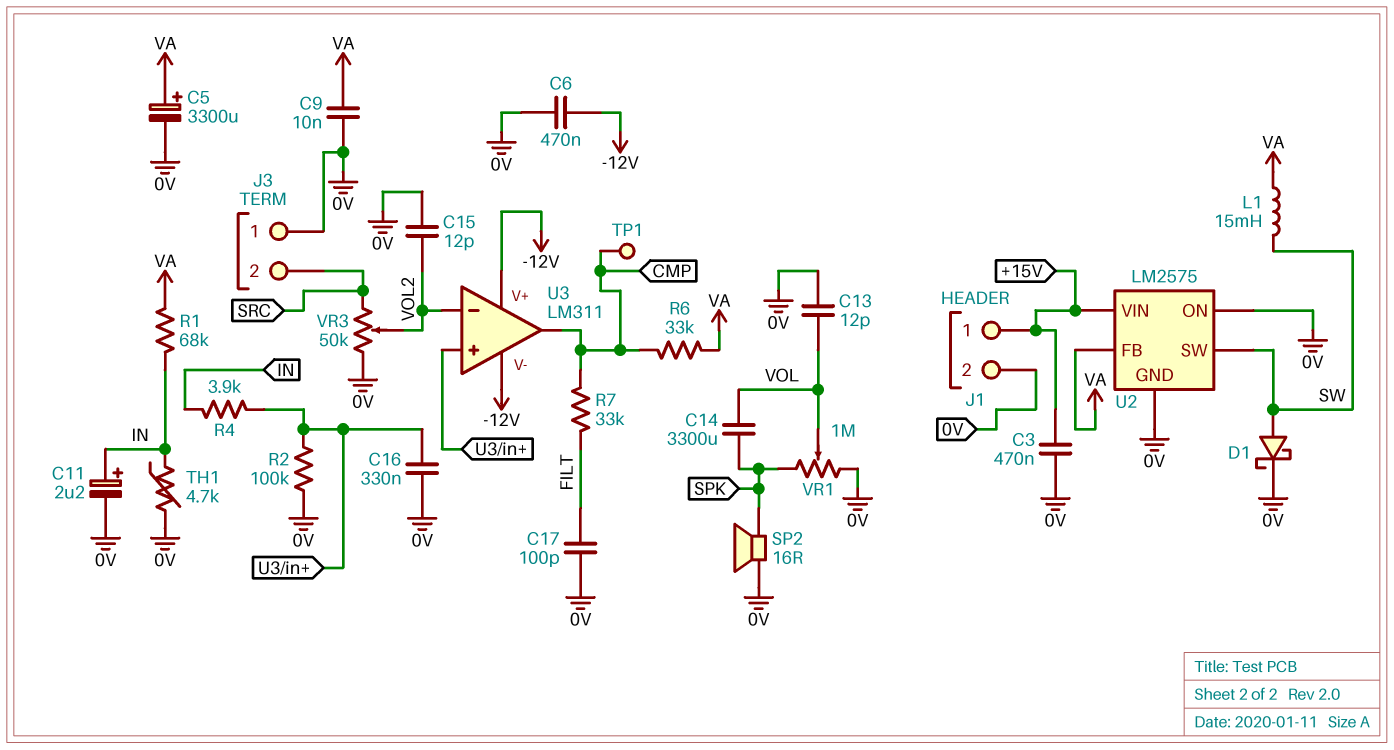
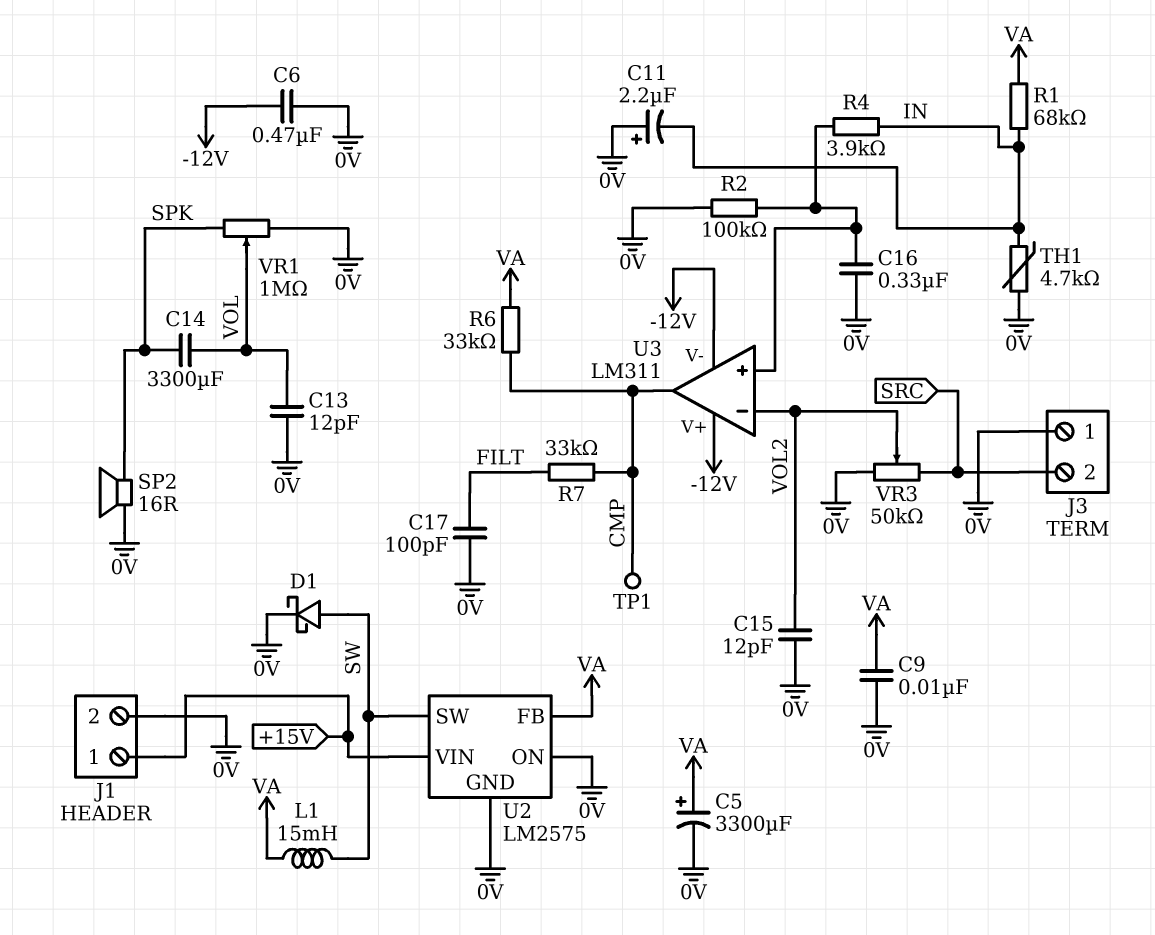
C3: 470nF (+15V, 0V) -> none
C11: 2.2uF (plus IN, minus 0V) -> 2.2uF (plus 0V, minus IN)

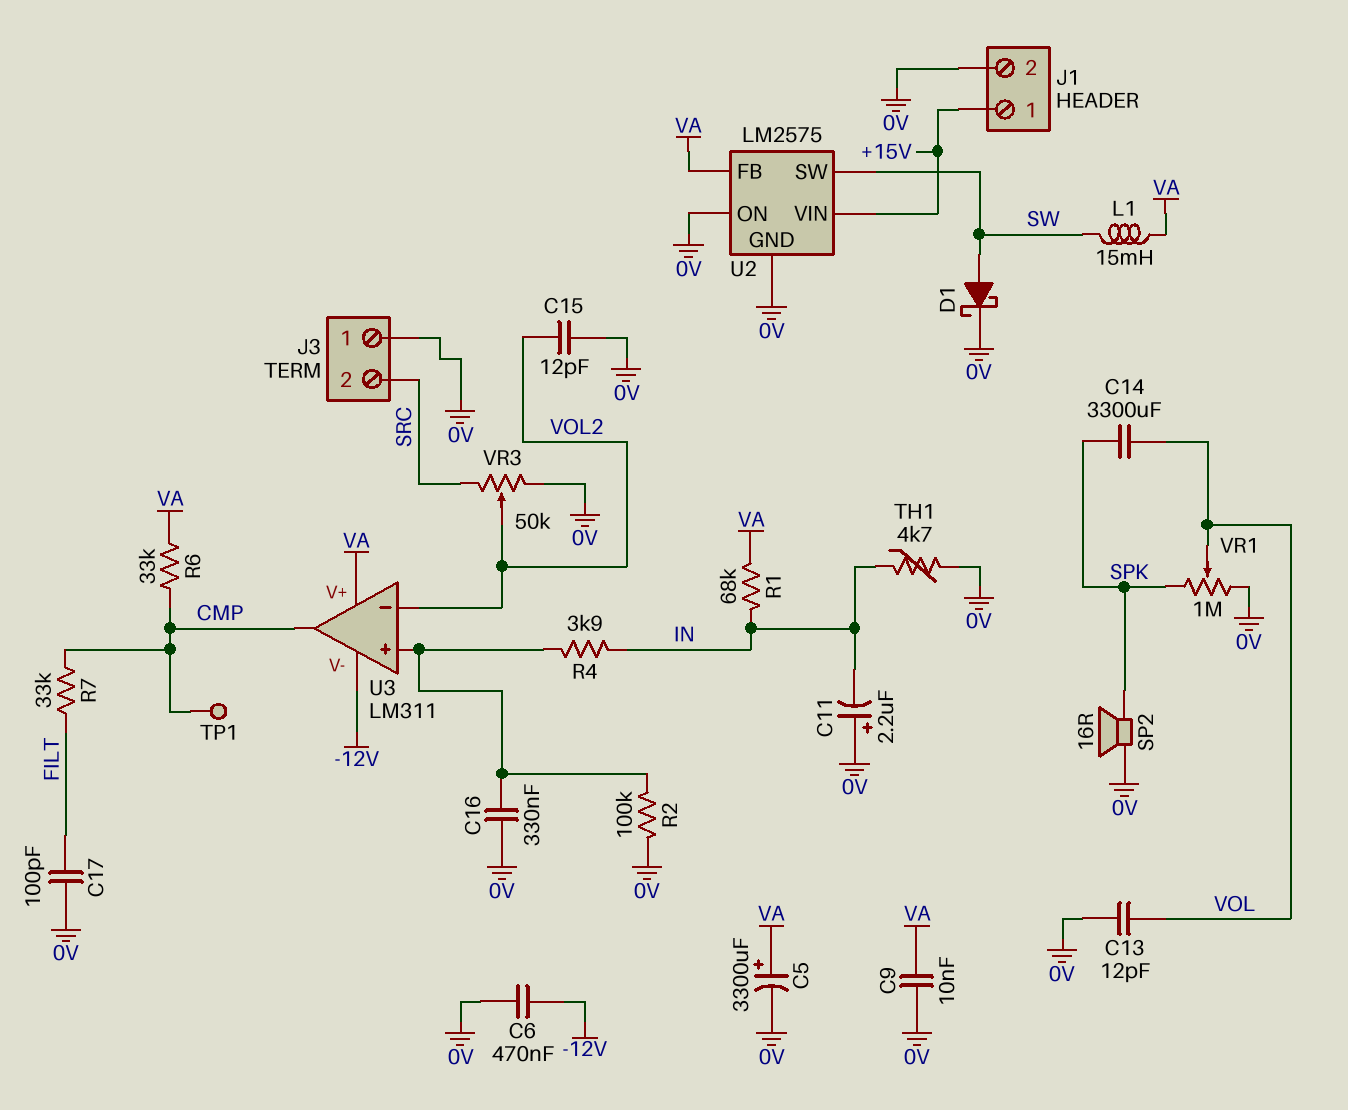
U3 pin V+: -12V -> VA

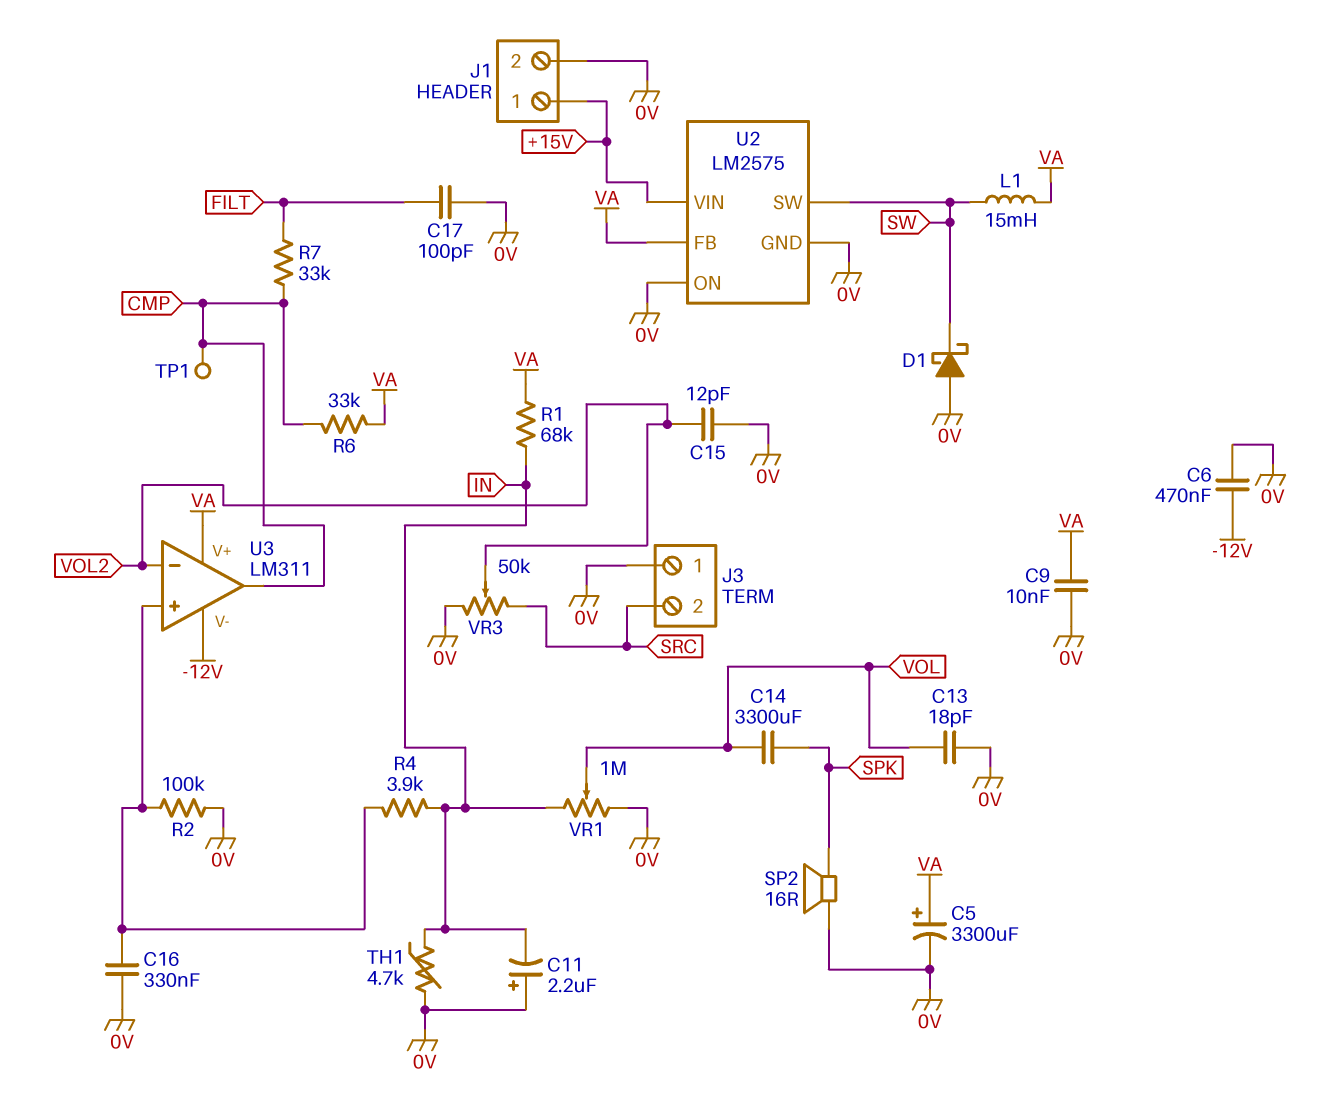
C13: 12pF (0V, VOL) -> 18pF (0V, VOL)
D1: schottky (A SW, K 0V) -> schottky (A 0V, K SW)
VR1: 1M (0V, SPK, wiper VOL) -> 1M (0V, IN, wiper VOL)

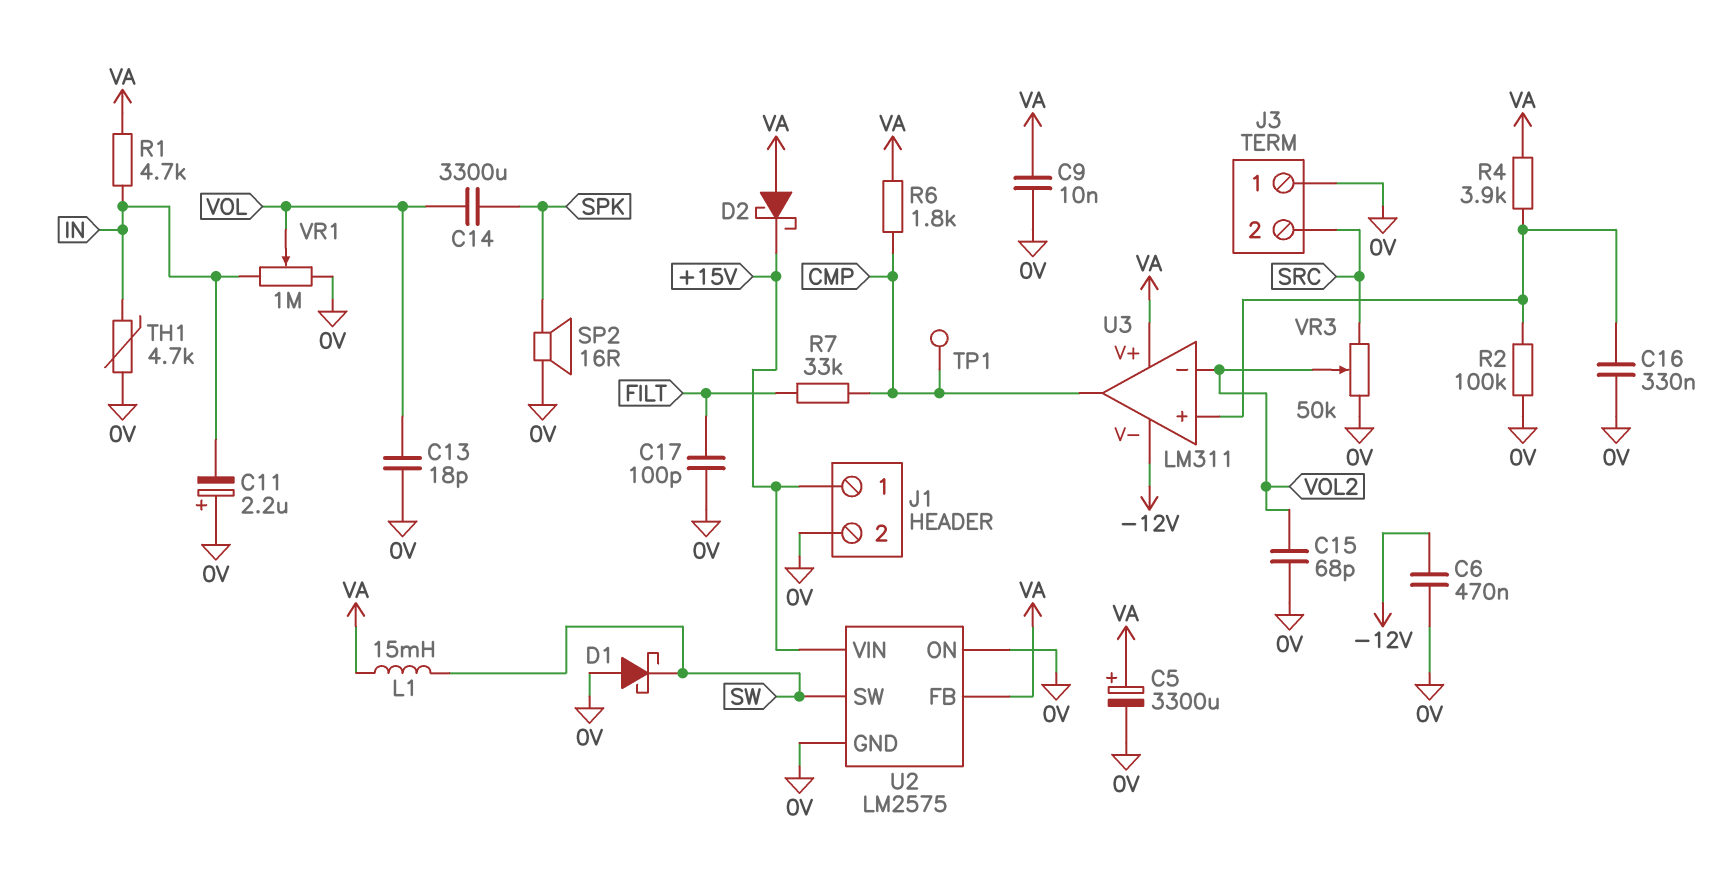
C15: 12pF (0V, VOL2) -> 68pF (0V, VOL2)
D2: none -> schottky (A VA, K +15V)
R1: 68k (IN, VA) -> 4.7k (IN, VA)
R4: 3.9k (IN, U3/in+) -> 3.9k (U3/in+, VA)
R6: 33k (CMP, VA) -> 1.8k (CMP, VA)

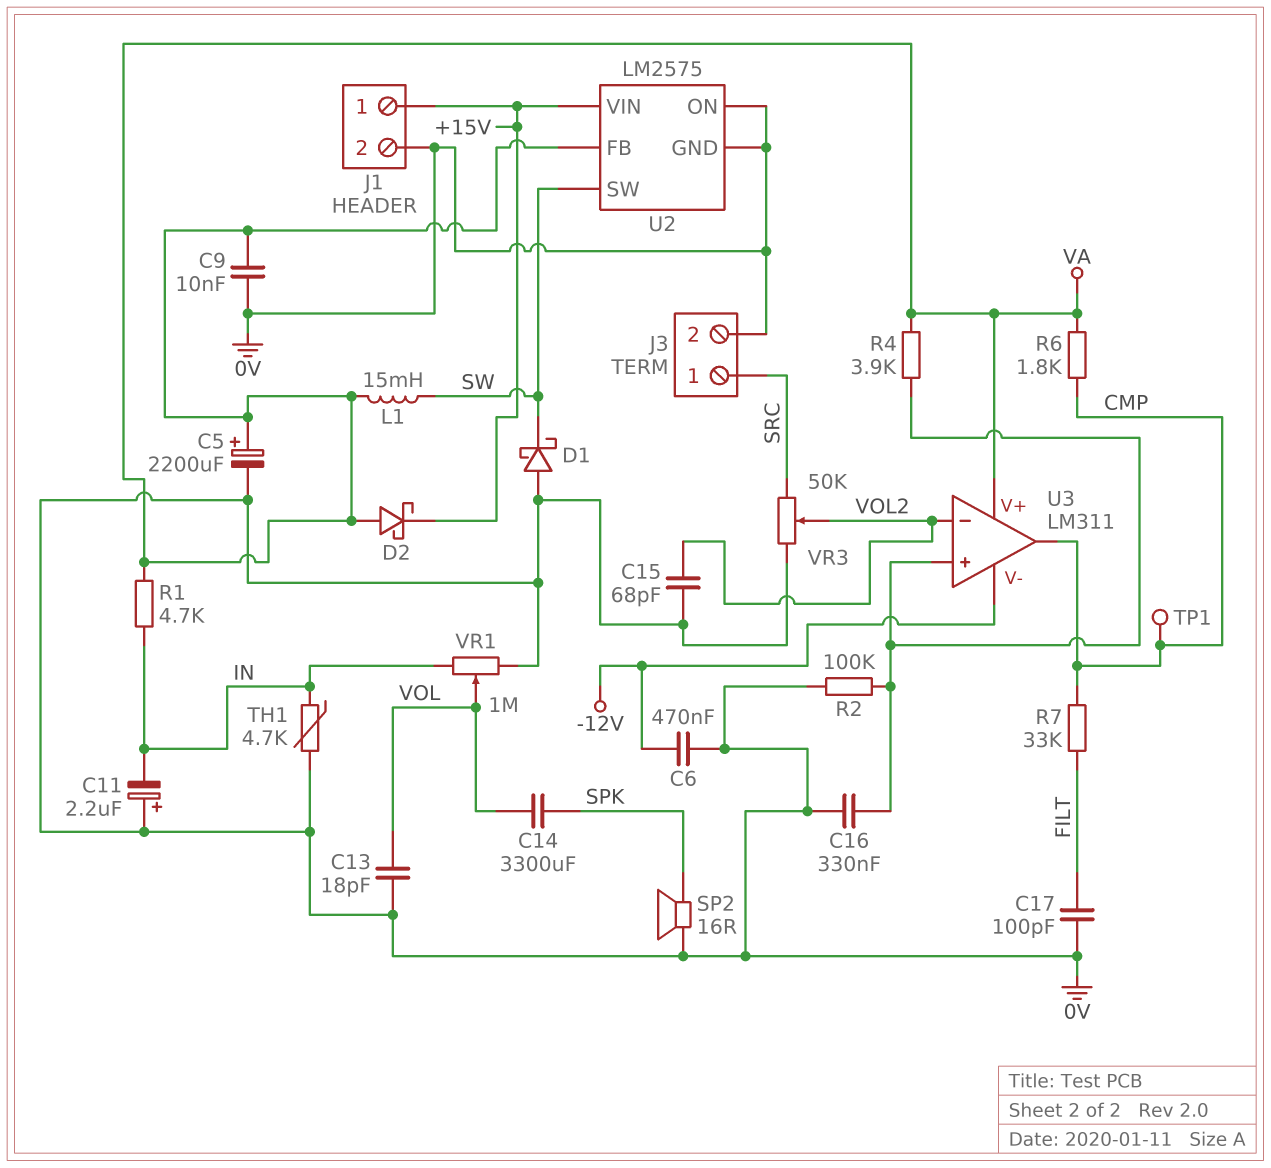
C5: 3300uF (plus VA, minus 0V) -> 2200uF (plus VA, minus 0V)
J3 pin 1: 0V -> SRC
J3 pin 2: SRC -> 0V

